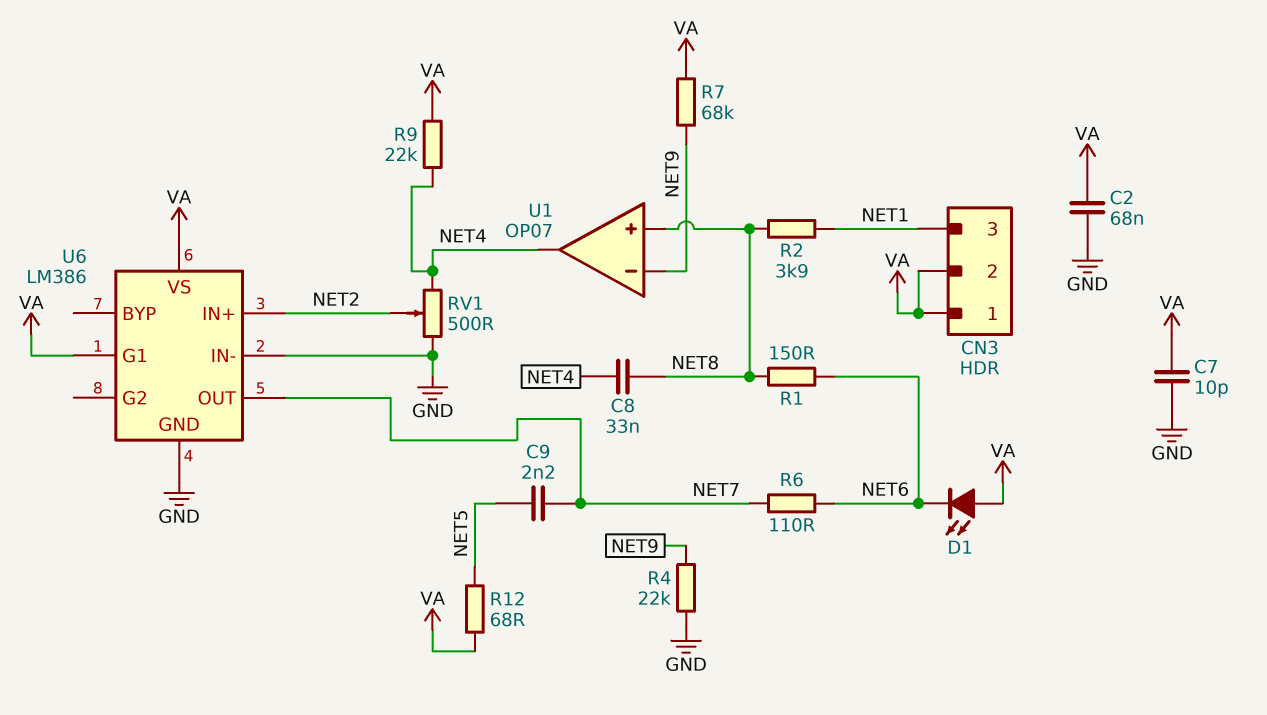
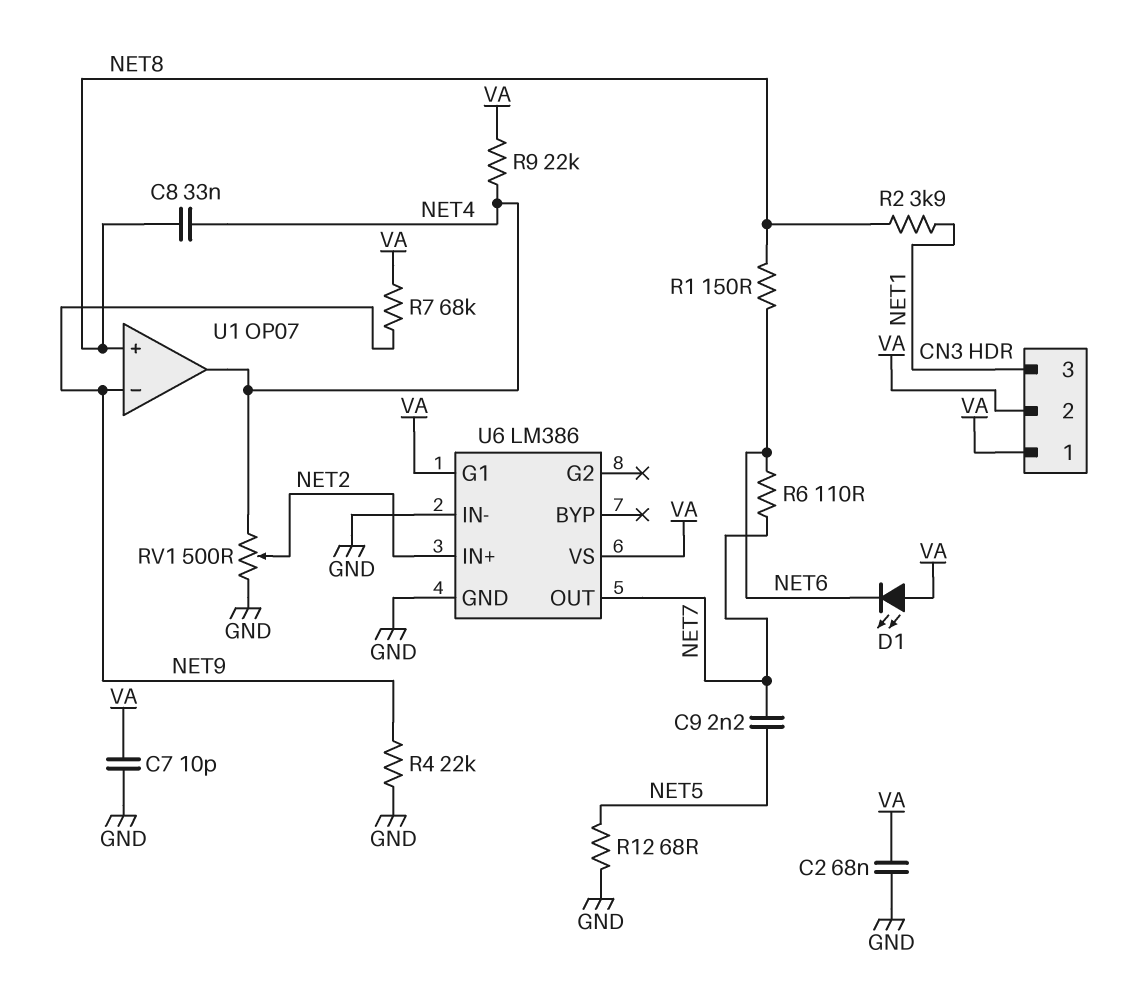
R12: 68 (NET5, VA) -> 68 (GND, NET5)

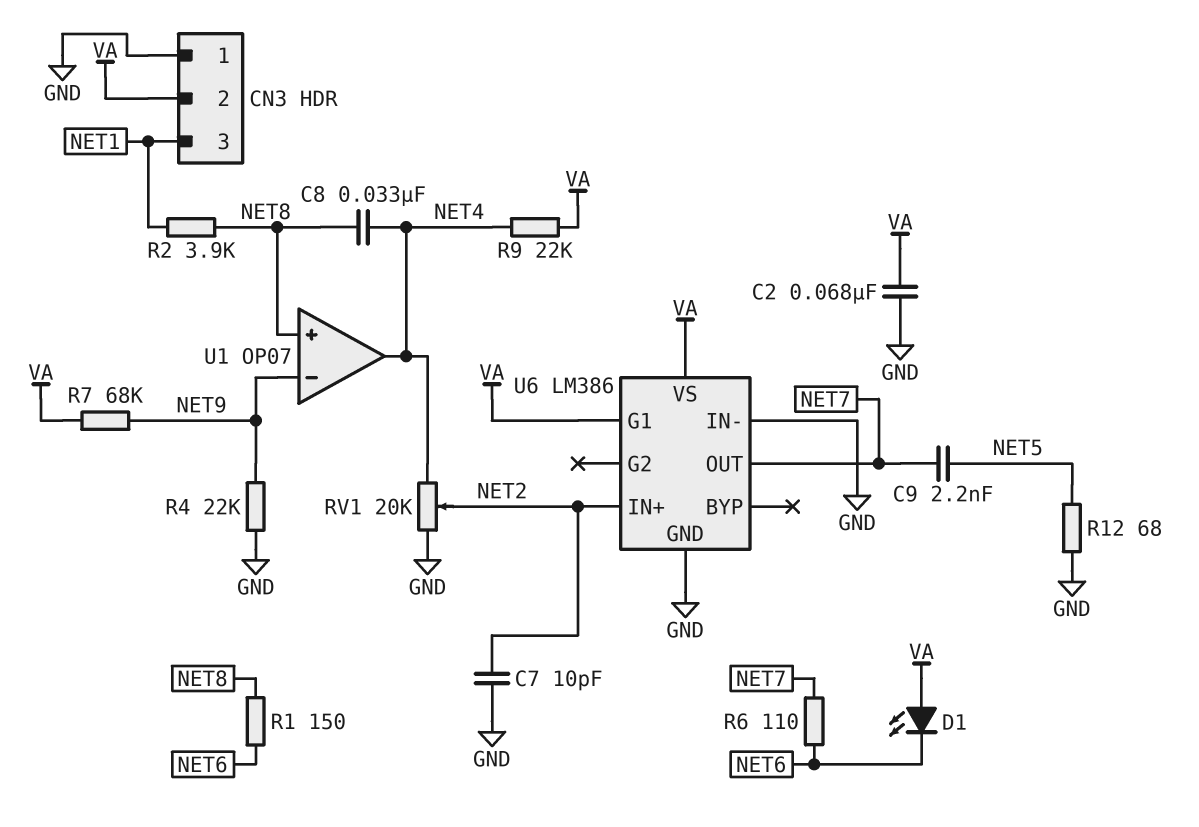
C7: 10pF (GND, VA) -> 10pF (GND, NET2)
CN3 pin 1: VA -> GND
RV1: 500 (GND, NET4, wiper NET2) -> 20k (GND, NET4, wiper NET2)

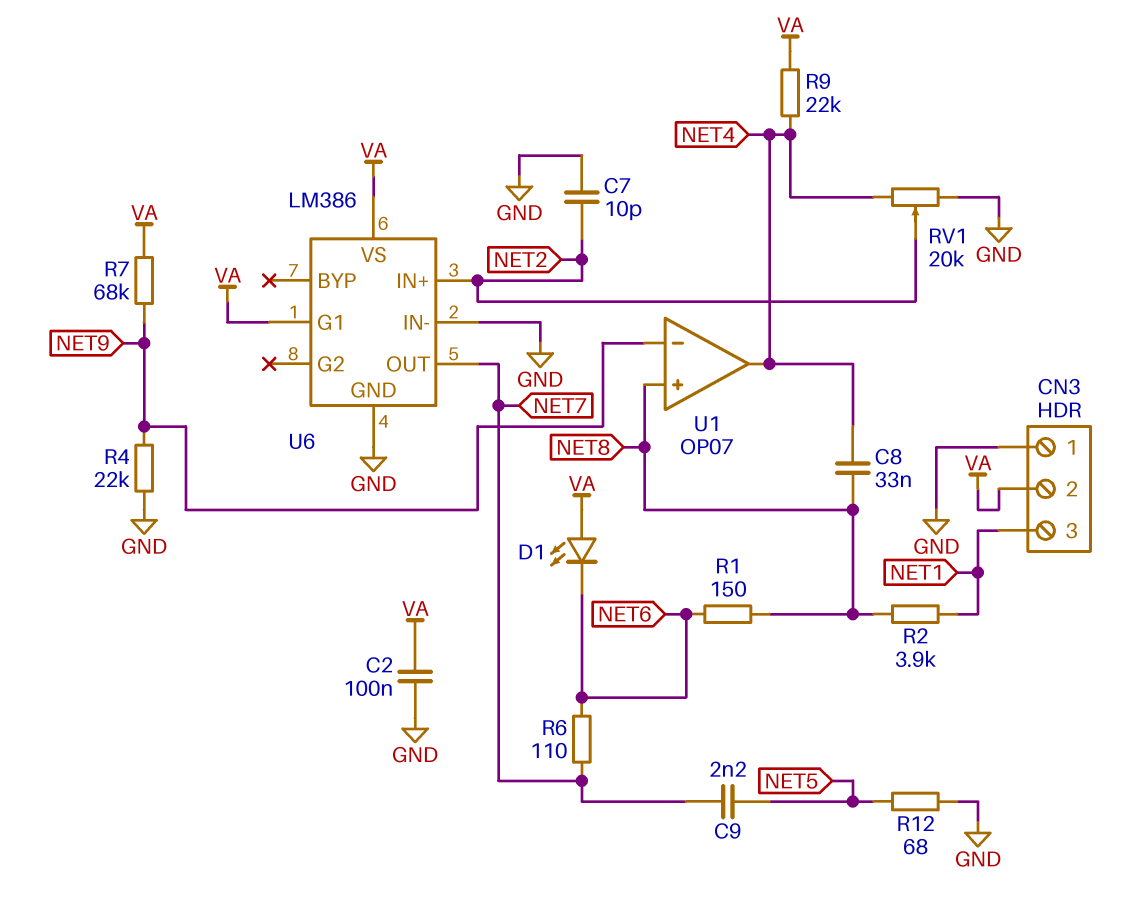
C2: 68nF (GND, VA) -> 100nF (GND, VA)

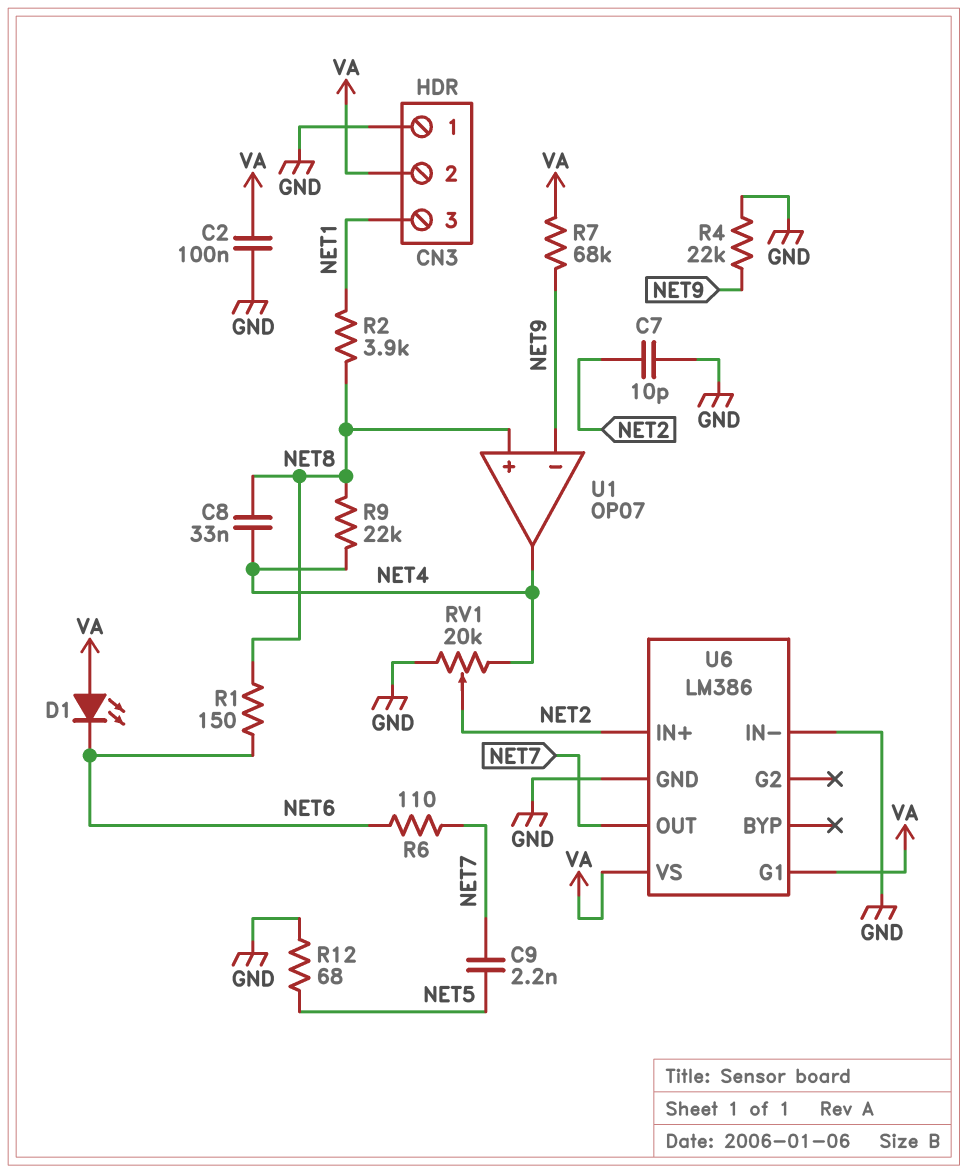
R9: 22k (NET4, VA) -> 22k (NET4, NET8)

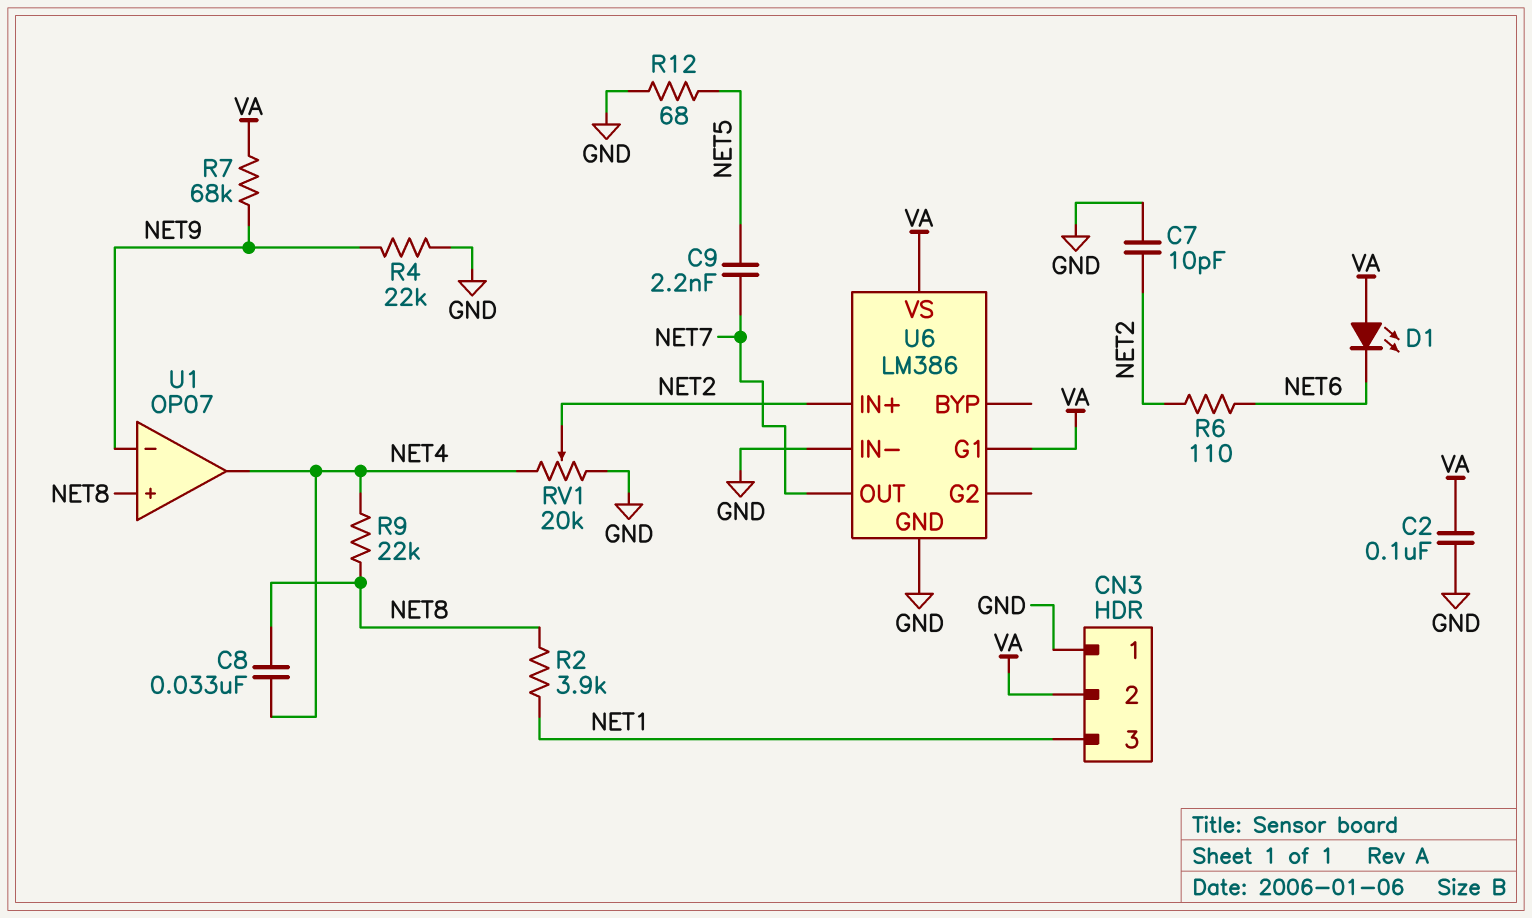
R1: 150 (NET6, NET8) -> none
R6: 110 (NET6, NET7) -> 110 (NET2, NET6)

